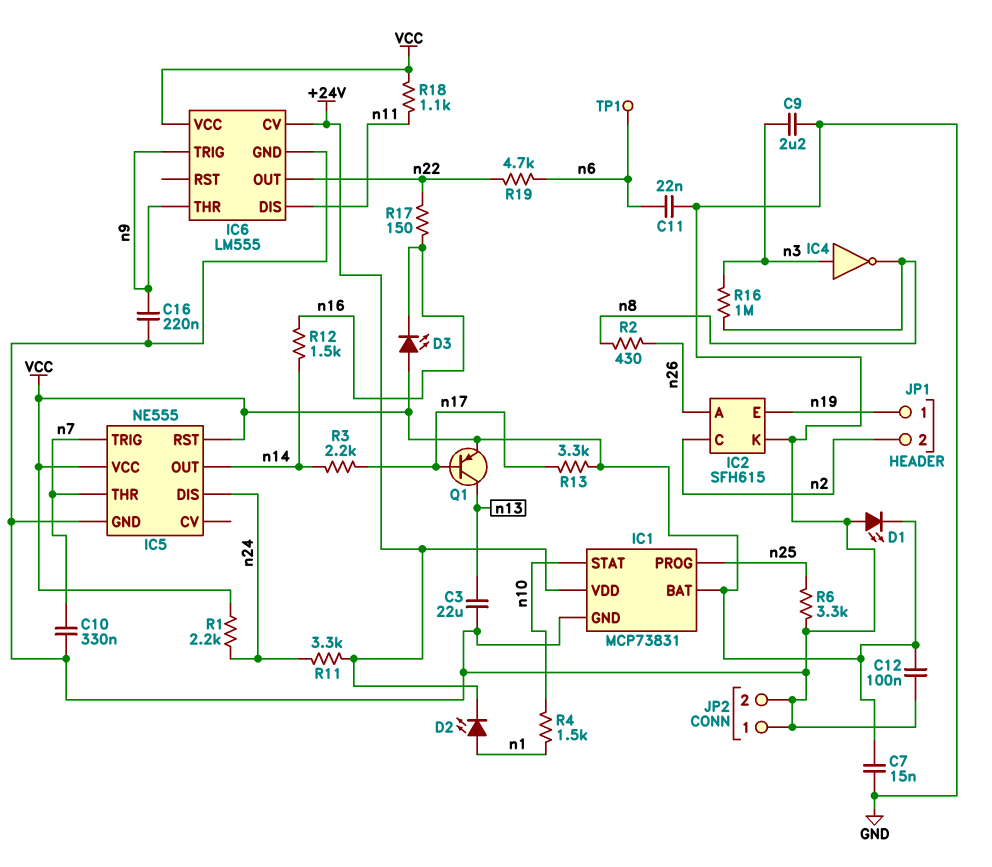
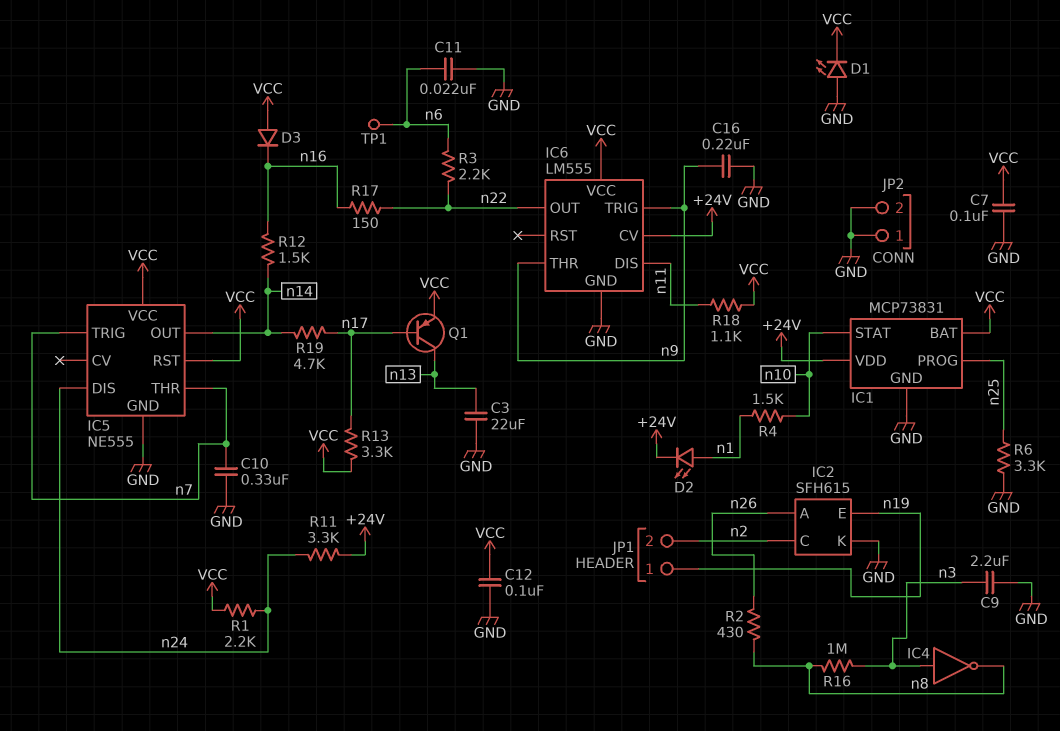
C7: 15nF (GND, VCC) -> 100nF (GND, VCC)
D3: LED (A VCC, K n16) -> diode (A VCC, K n16)
R3: 2.2k (n14, n17) -> 2.2k (n6, n22)
R19: 4.7k (n6, n22) -> 4.7k (n14, n17)

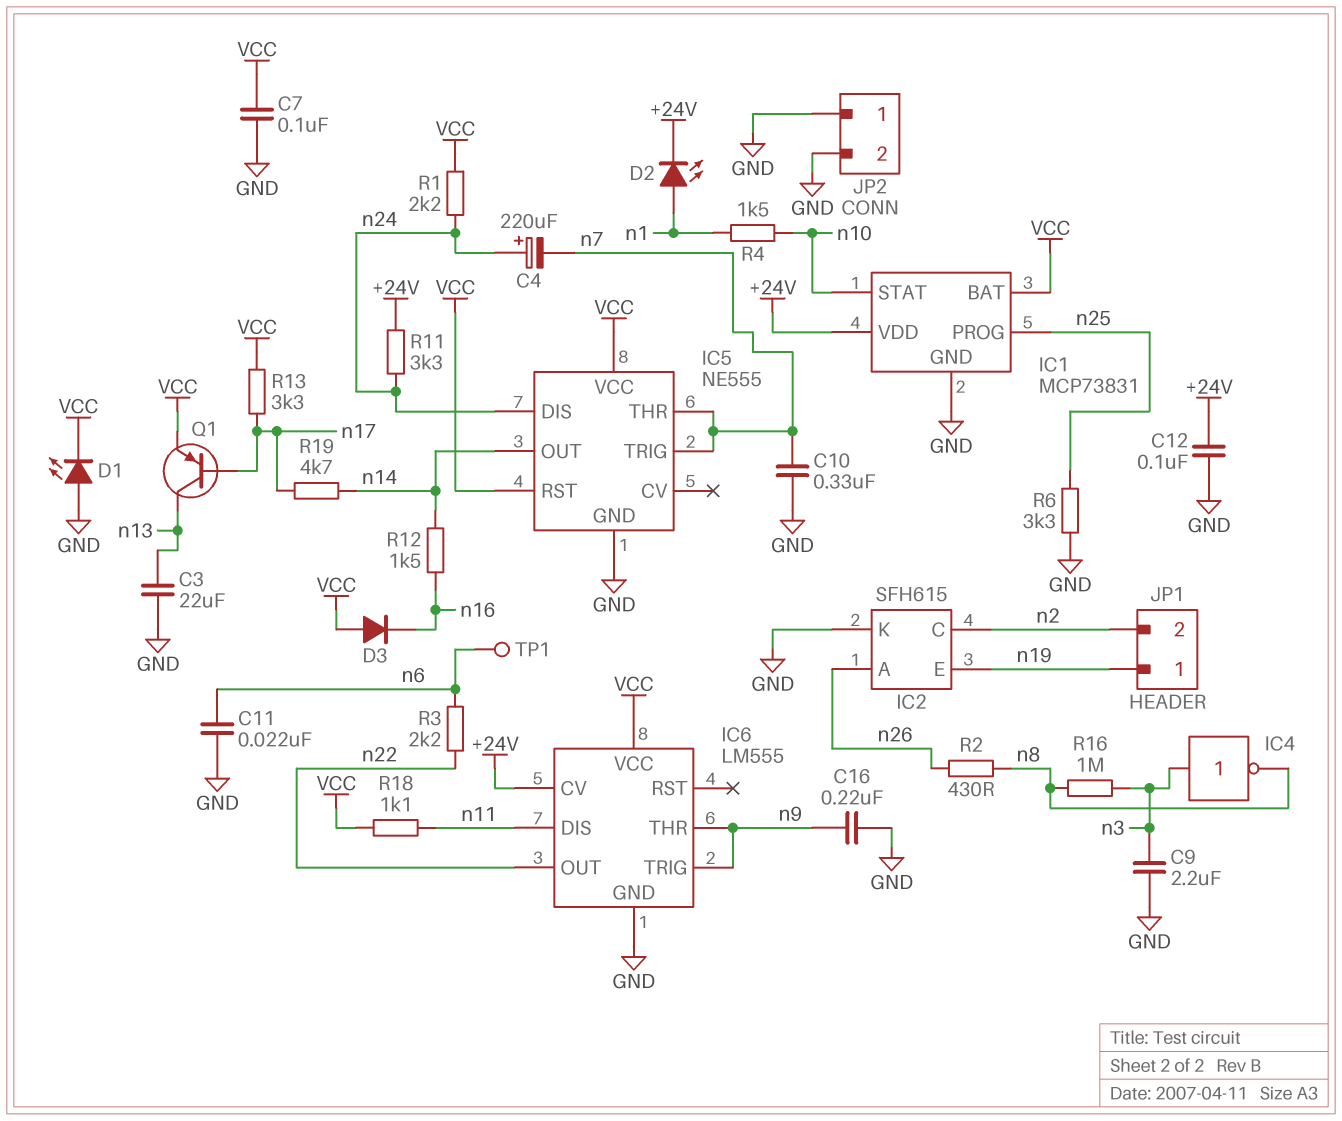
C4: none -> 220uF (plus n24, minus n7)
C12: 100nF (GND, VCC) -> 100nF (+24V, GND)
R17: 150 (n16, n22) -> none

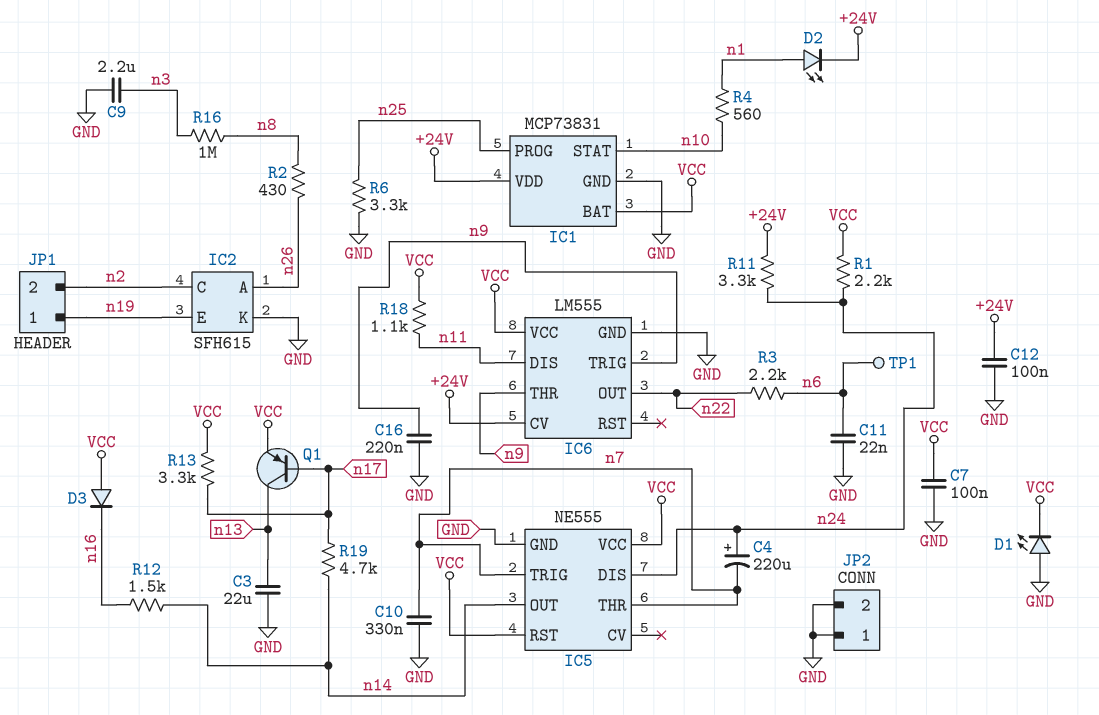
IC4: NOT (in n3, out n8) -> none
R4: 1.5k (n1, n10) -> 560 (n1, n10)

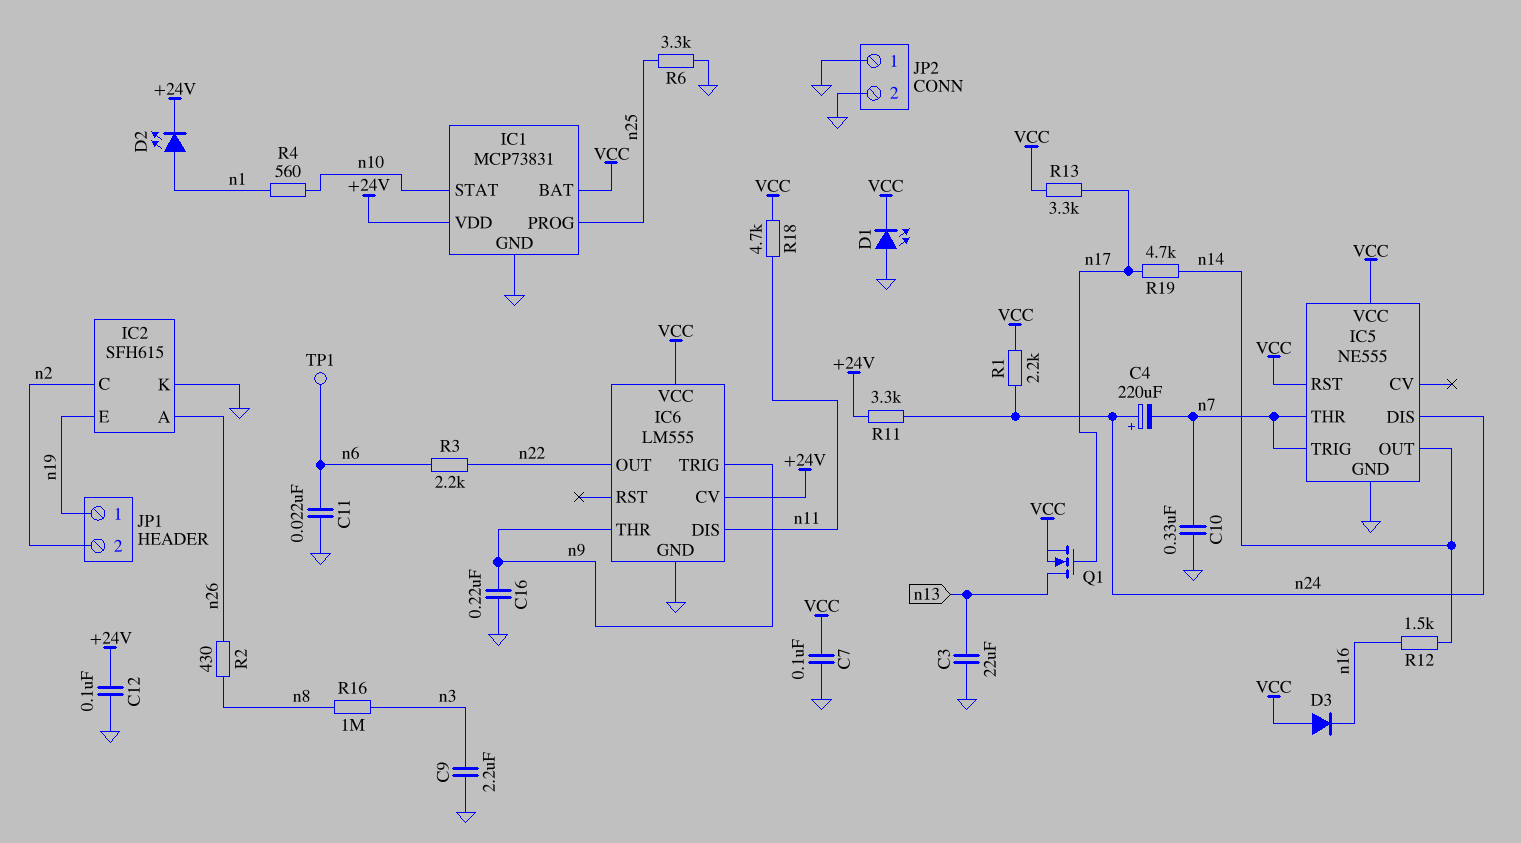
Q1: PNP (B n17, C n13, E VCC) -> NMOS (G n17, D n13, S VCC)
R18: 1.1k (VCC, n11) -> 4.7k (VCC, n11)

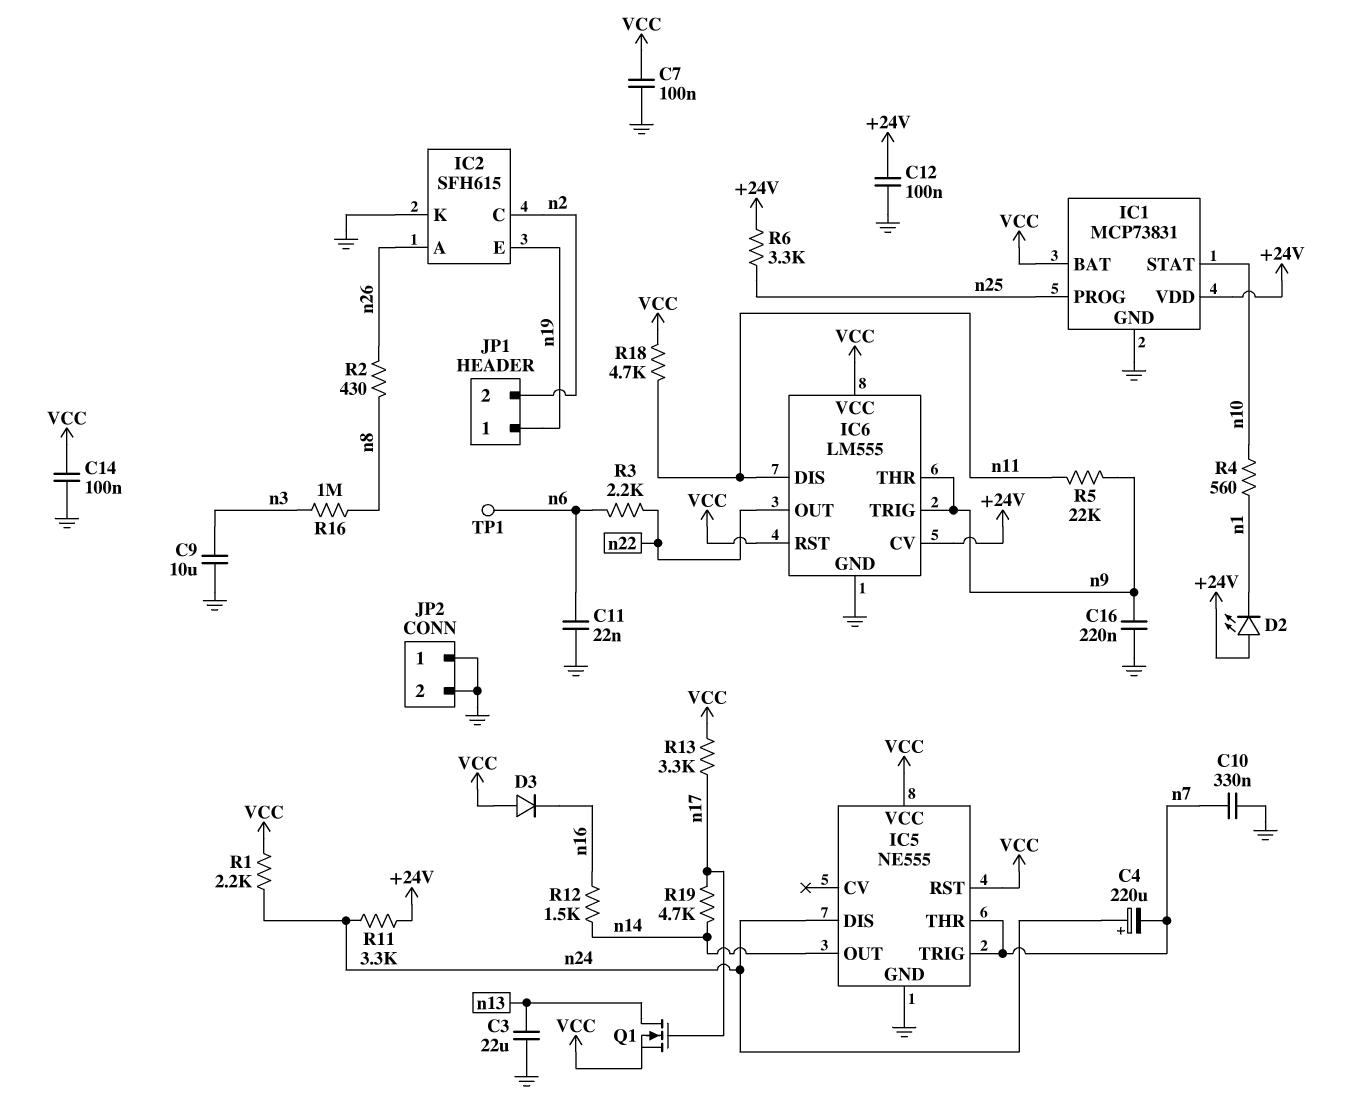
C9: 2.2uF (GND, n3) -> 10uF (GND, n3)
C14: none -> 100nF (GND, VCC)
D1: LED (A GND, K VCC) -> none
D2: LED (A n1, K +24V) -> LED (A +24V, K n1)
IC6 pin RST: none -> VCC
R5: none -> 22k (n9, n11)
R6: 3.3k (GND, n25) -> 3.3k (+24V, n25)

